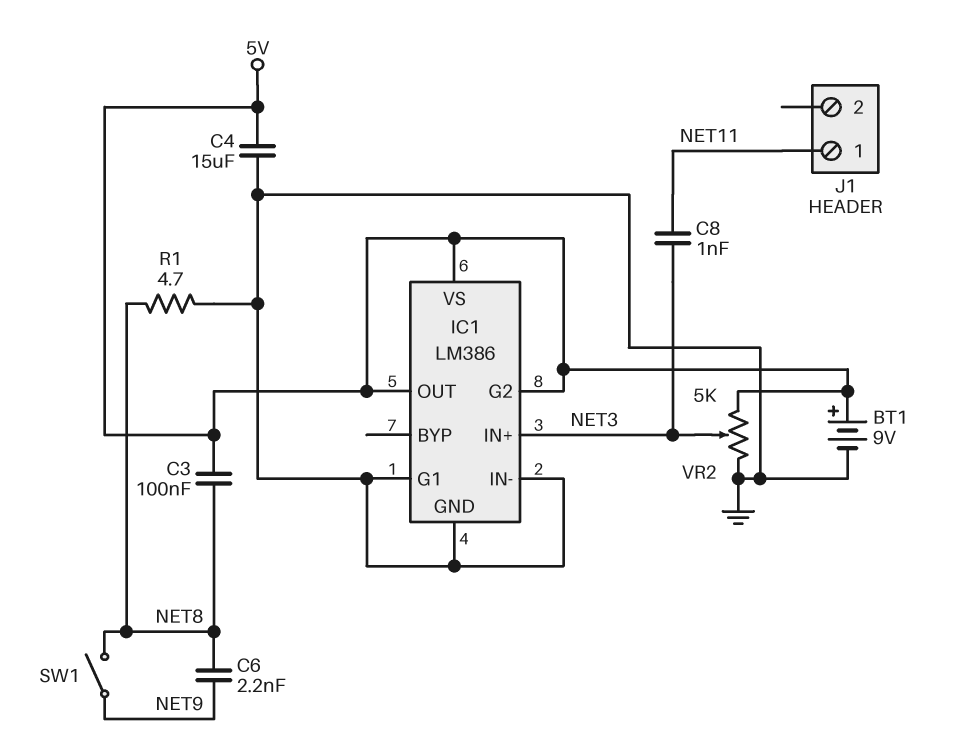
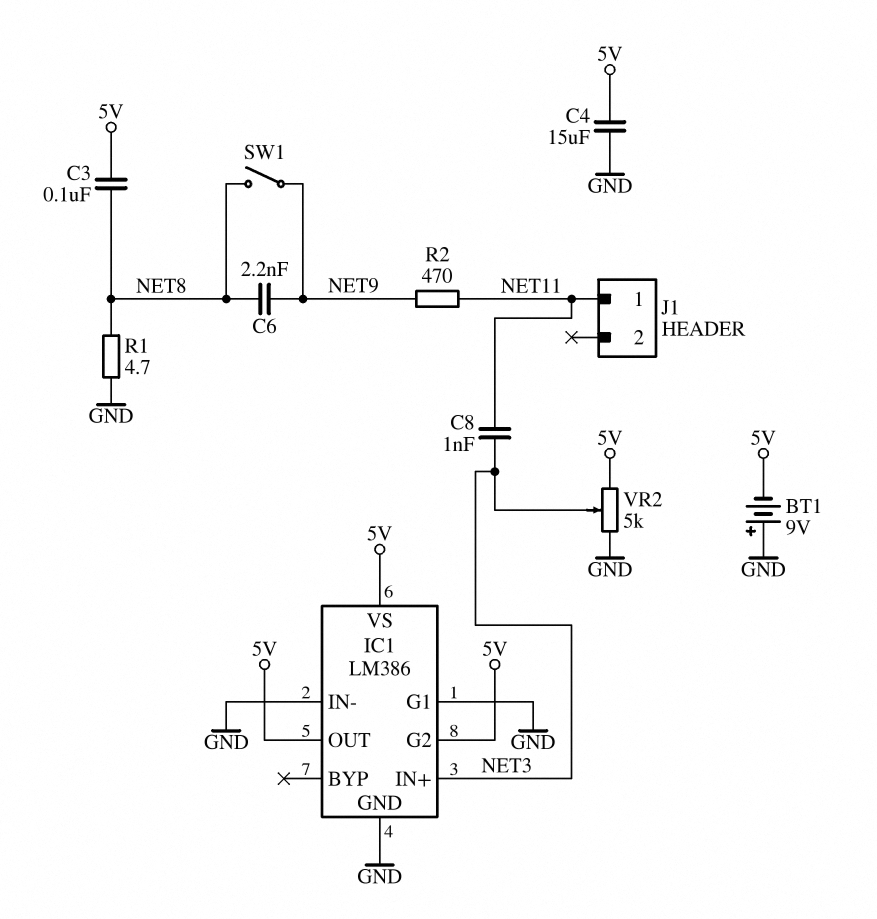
BT1: 9V (plus 5V, minus GND) -> 9V (plus GND, minus 5V)
R2: none -> 470 (NET9, NET11)

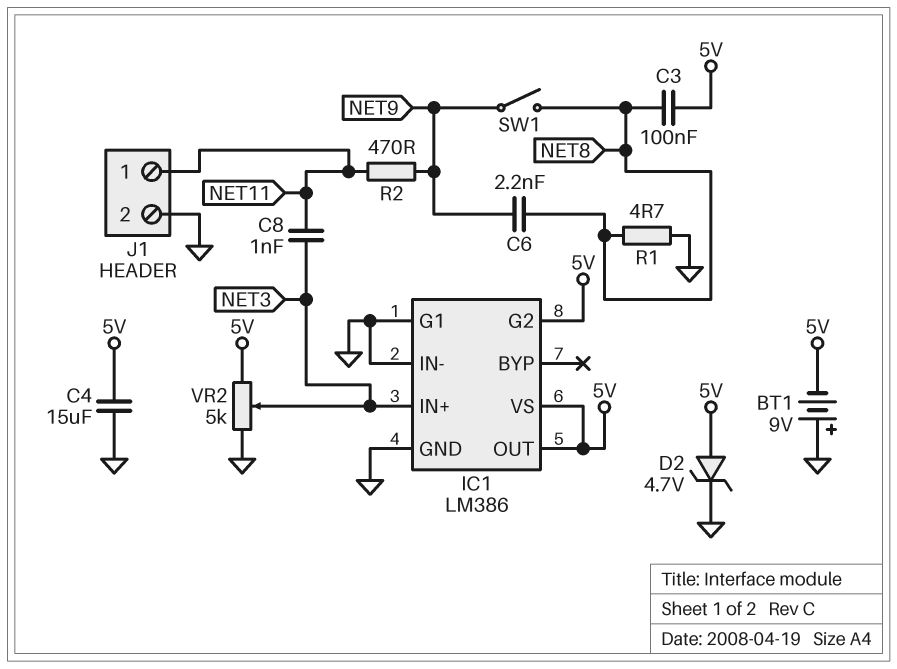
D2: none -> zener 4.7V (A 5V, K GND)
J1 pin 2: none -> GND

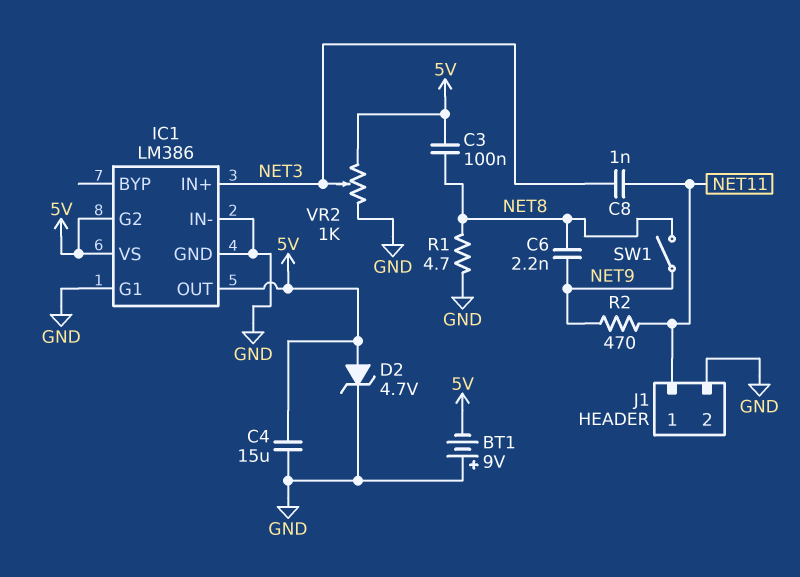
VR2: 5k (5V, GND, wiper NET3) -> 1k (5V, GND, wiper NET3)

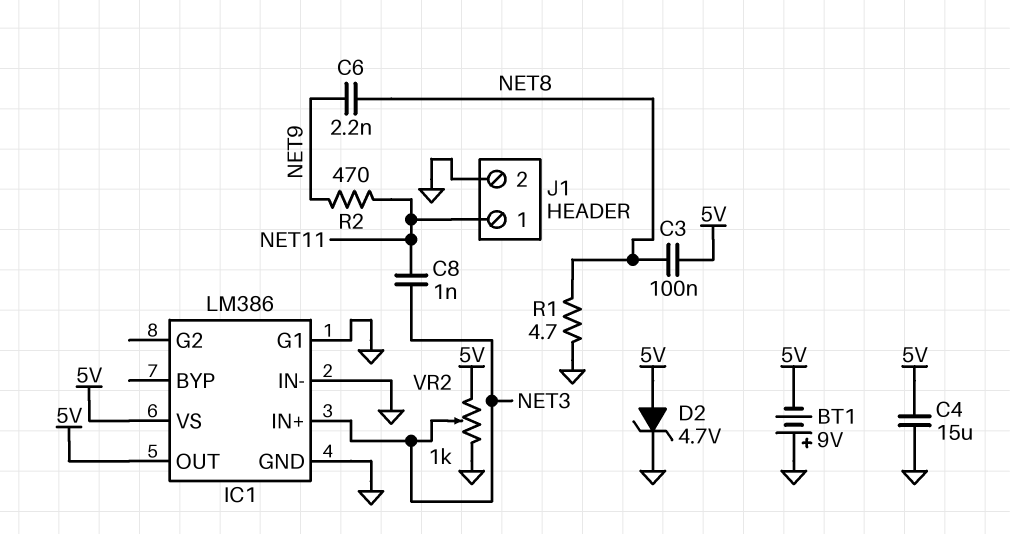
IC1 pin G2: 5V -> none
SW1: switch (NET8, NET9) -> none

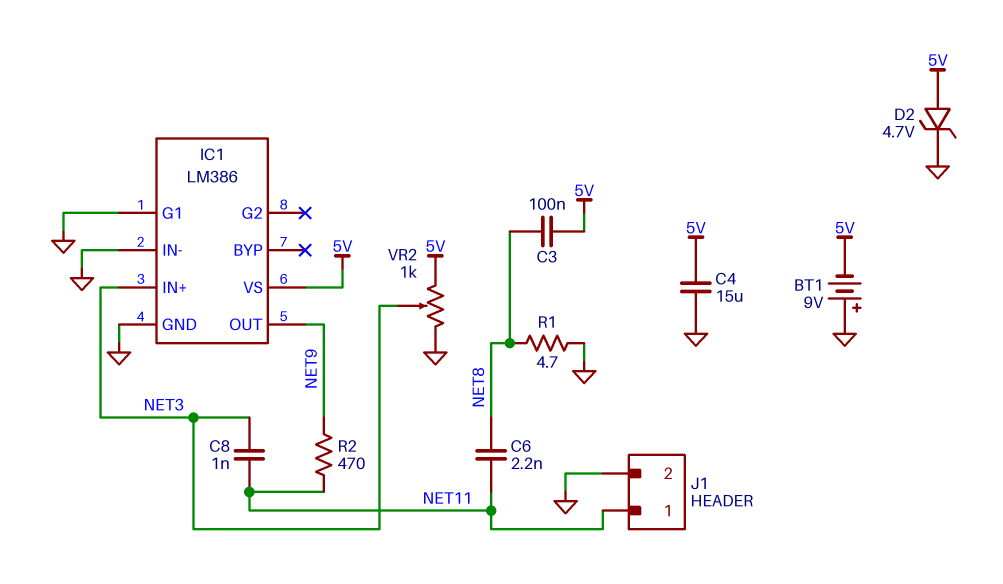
C6: 2.2nF (NET8, NET9) -> 2.2nF (NET8, NET11)
IC1 pin OUT: 5V -> NET9

